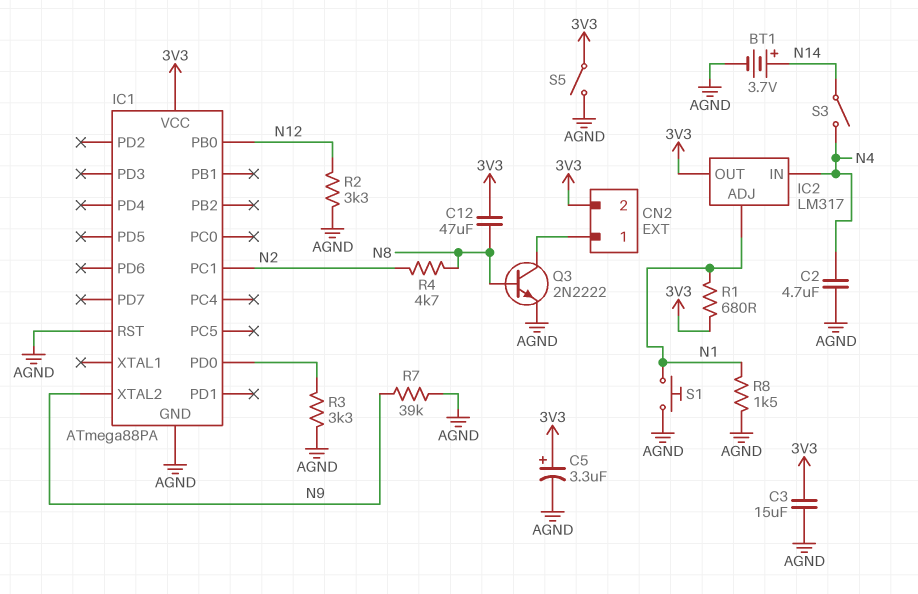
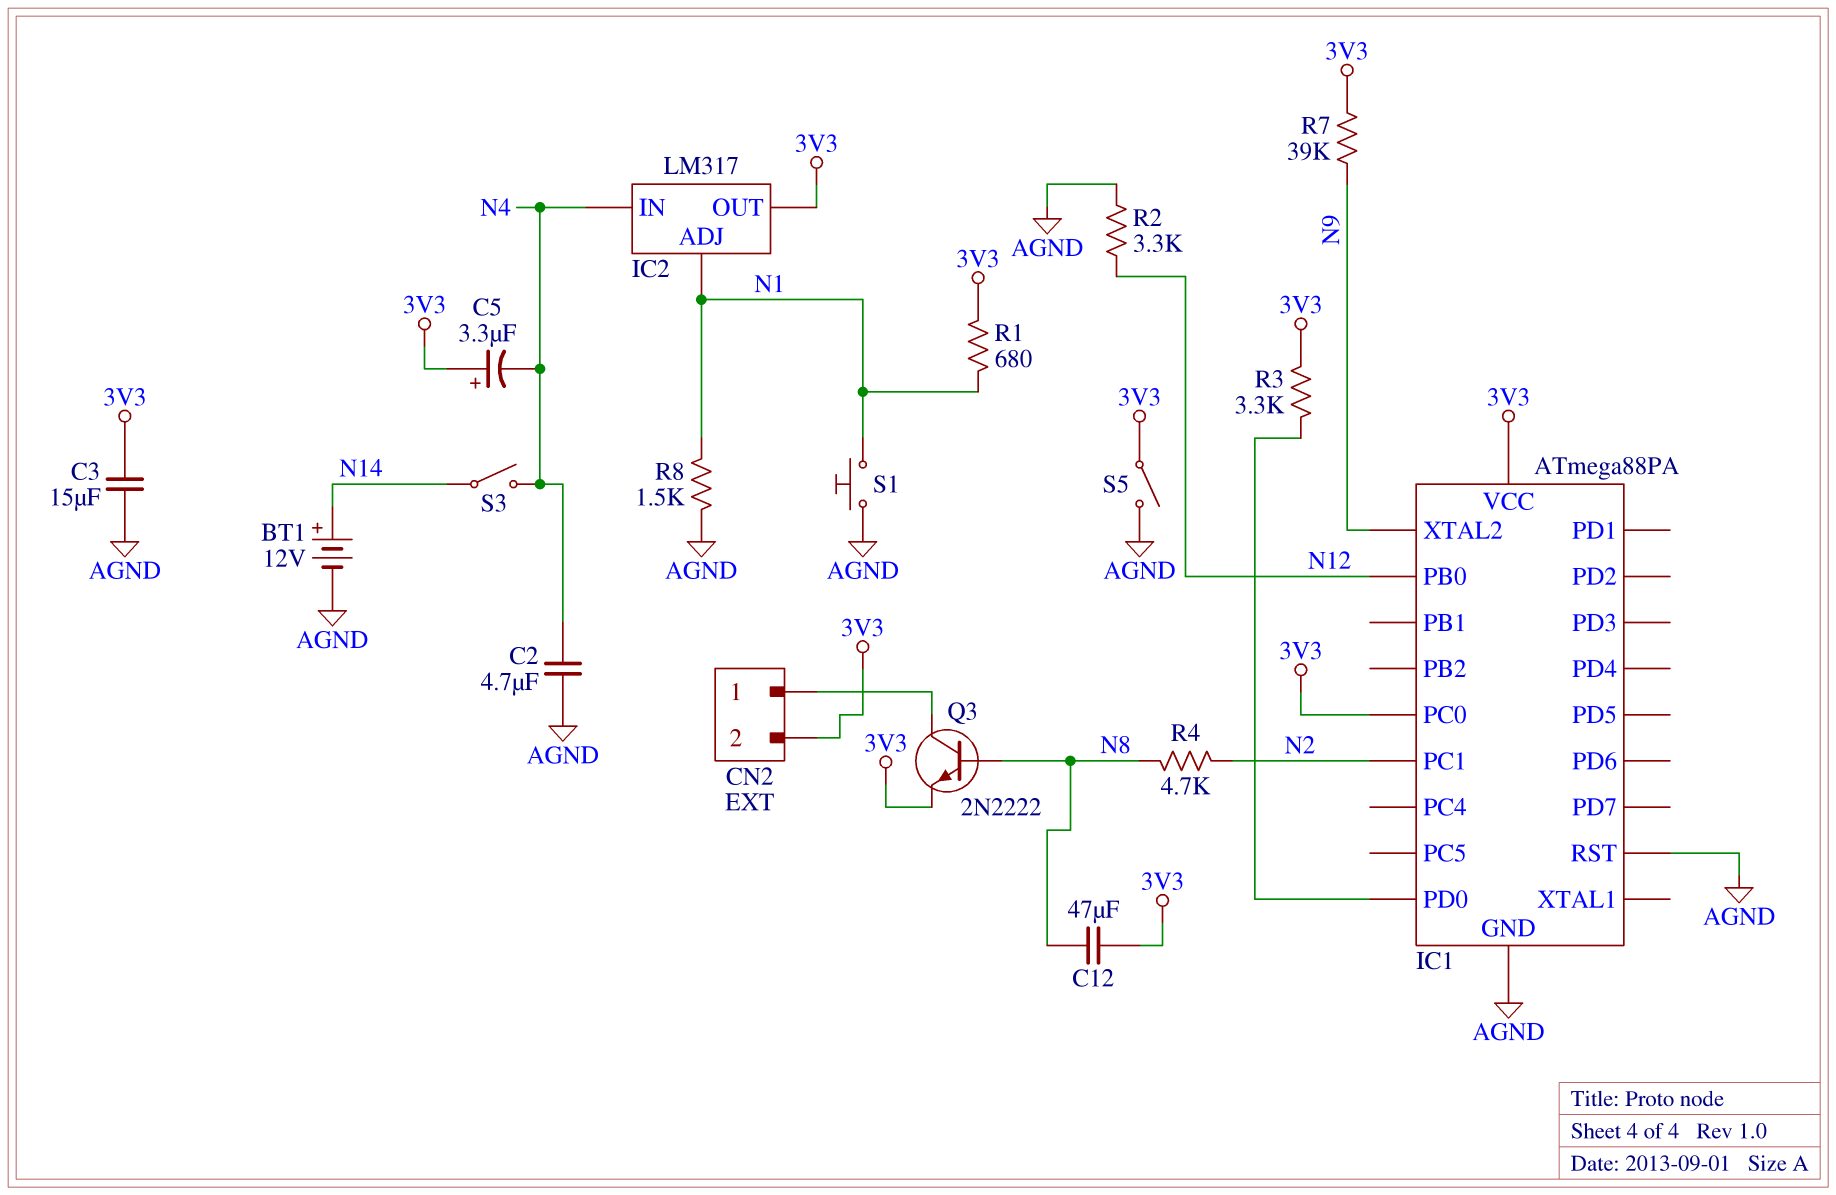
BT1: 3.7V (plus N14, minus AGND) -> 12V (plus N14, minus AGND)
C5: 3.3uF (plus 3V3, minus AGND) -> 3.3uF (plus 3V3, minus N4)
IC1 pin PC0: none -> 3V3
Q3: NPN 2N2222 (B N8, C CN2/1, E AGND) -> NPN 2N2222 (B N8, C CN2/1, E 3V3)
R3: 3.3k (AGND, IC1/PD0) -> 3.3k (3V3, IC1/PD0)
R7: 39k (AGND, N9) -> 39k (3V3, N9)

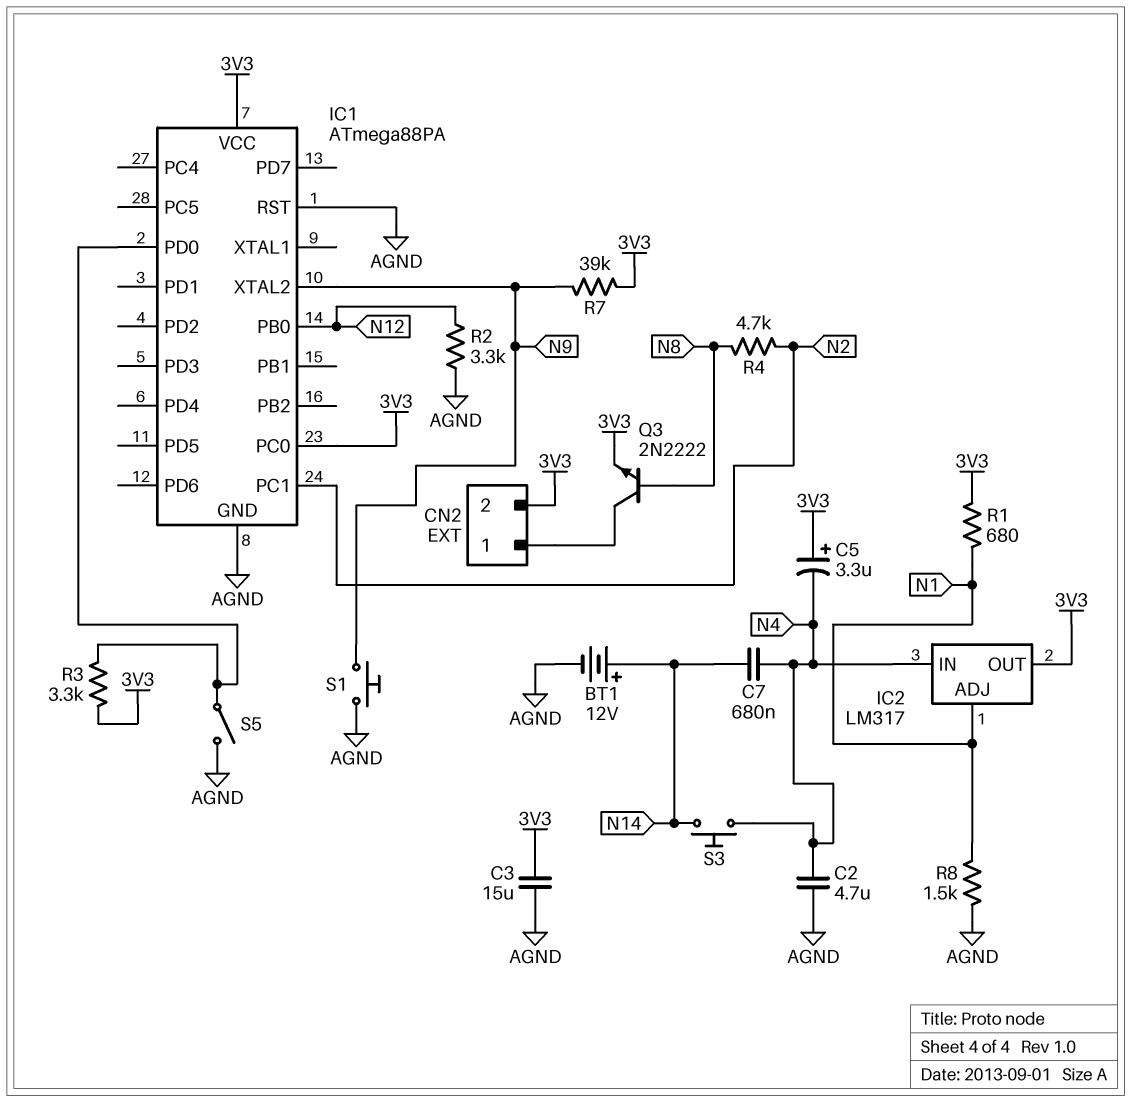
C7: none -> 680nF (N4, N14)
C12: 47uF (3V3, N8) -> none
S1: button (AGND, N1) -> button (AGND, N9)
S3: switch (N4, N14) -> button (N4, N14)
S5: switch (3V3, AGND) -> switch (AGND, IC1/PD0)

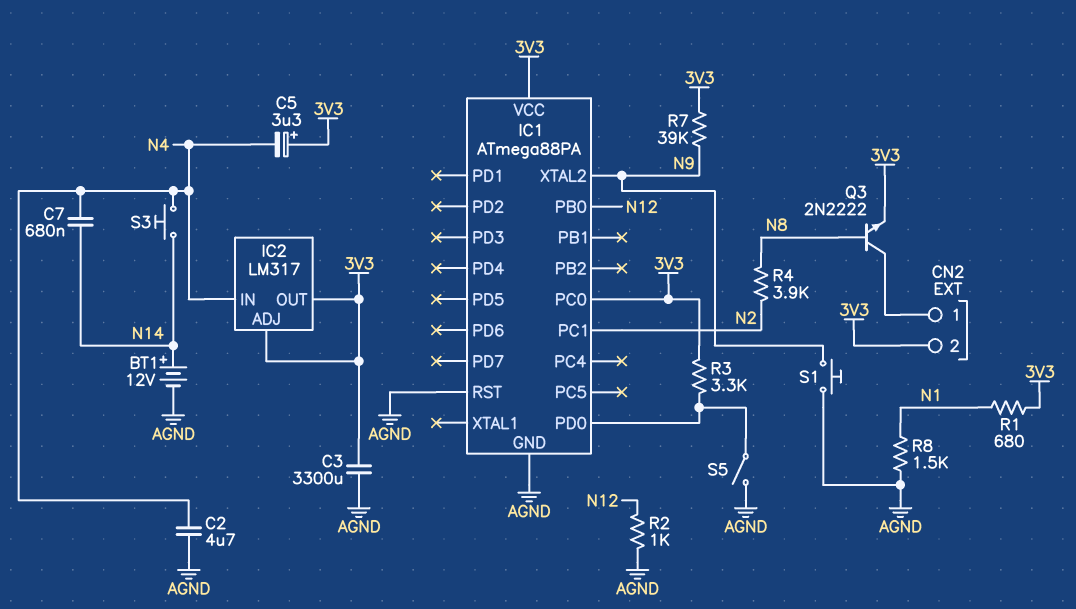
C3: 15uF (3V3, AGND) -> 3300uF (3V3, AGND)
IC2 pin ADJ: N1 -> 3V3
R2: 3.3k (AGND, N12) -> 1k (AGND, N12)
R4: 4.7k (N2, N8) -> 3.9k (N2, N8)

